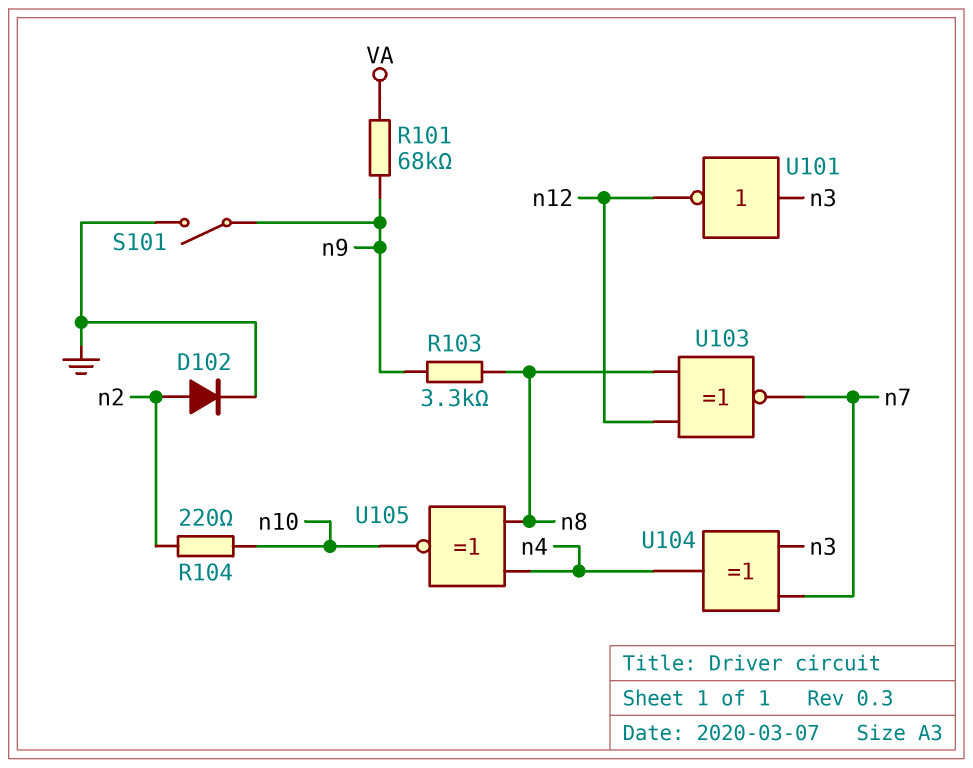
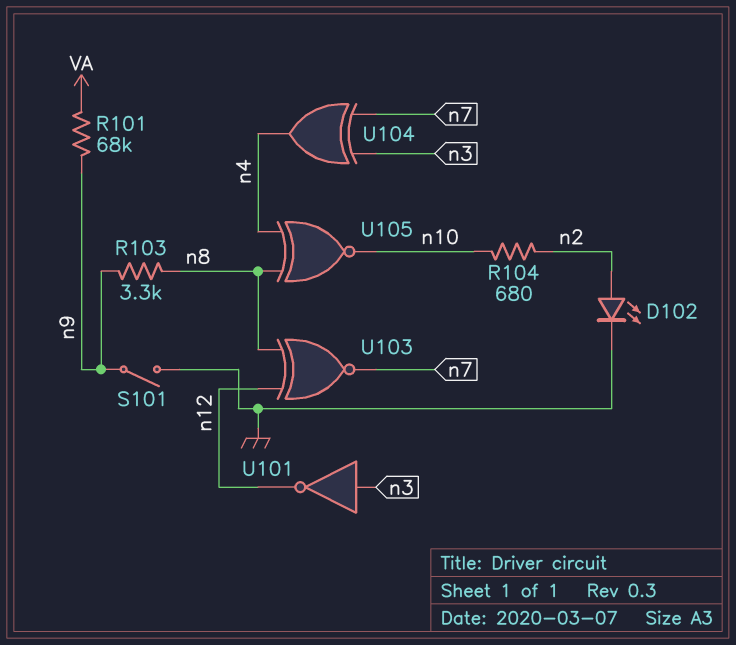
D102: diode (A n2, K GND) -> LED (A n2, K GND)
R104: 220 (n2, n10) -> 680 (n2, n10)

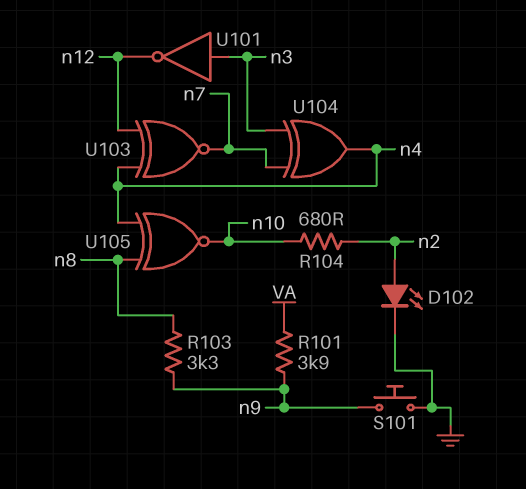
R101: 68k (VA, n9) -> 3.9k (VA, n9)
S101: switch (GND, n9) -> button (GND, n9)
U103: XNOR (in n8, in n12, out n7) -> XNOR (in n4, in n12, out n7)

